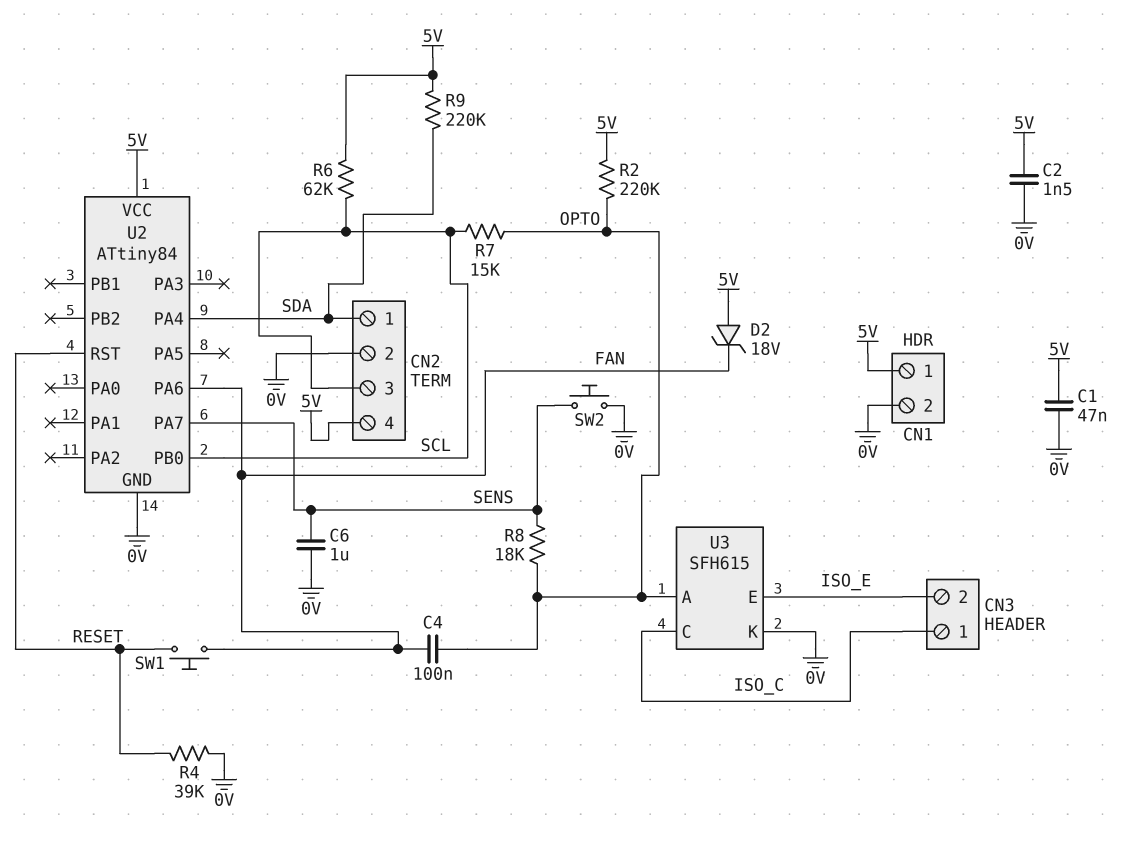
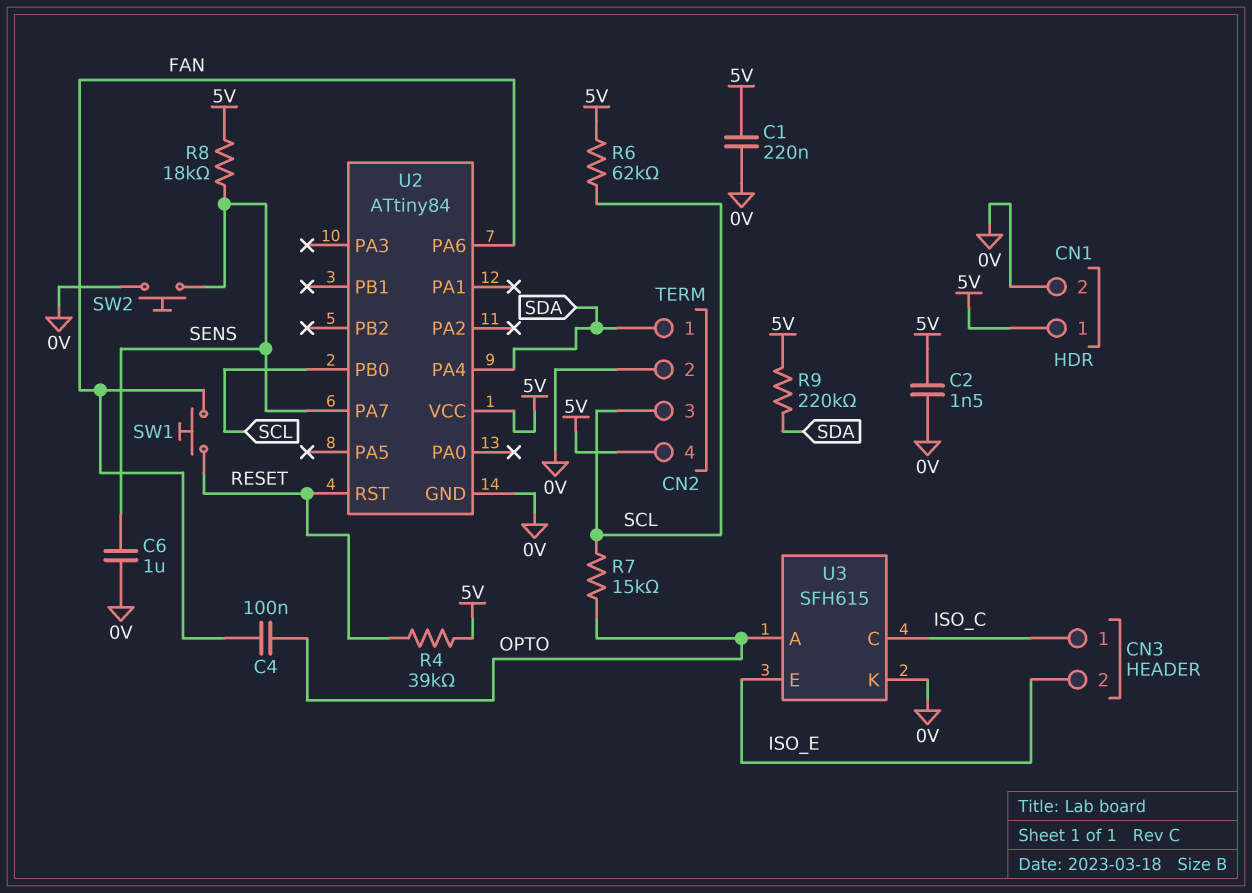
C1: 47nF (0V, 5V) -> 220nF (0V, 5V)
D2: zener 18V (A 5V, K FAN) -> none
R2: 220k (5V, OPTO) -> none
R4: 39k (0V, RESET) -> 39k (5V, RESET)
R8: 18k (OPTO, SENS) -> 18k (5V, SENS)

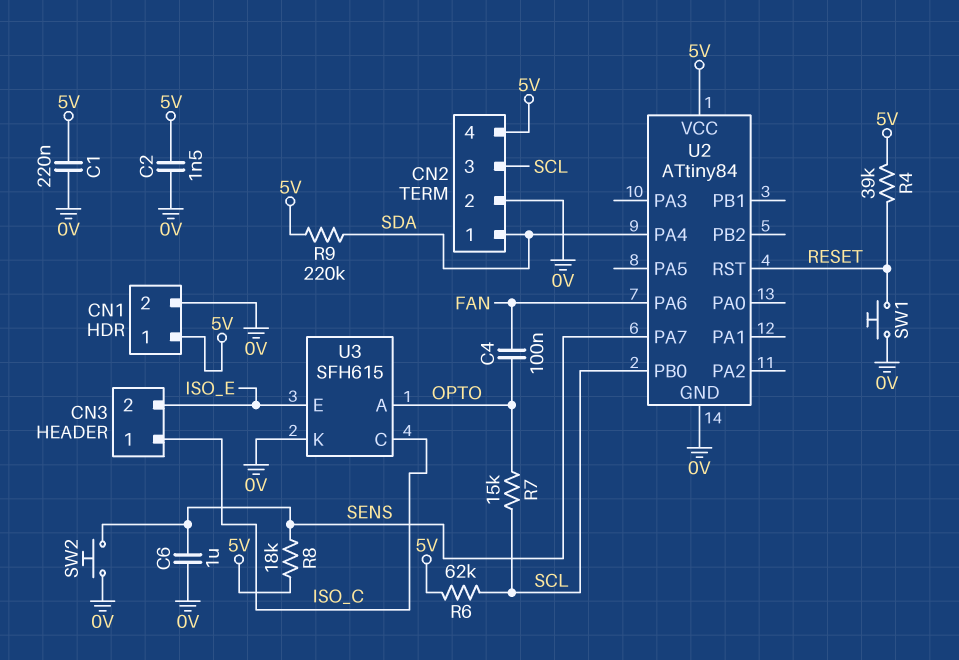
SW1: button (FAN, RESET) -> button (0V, RESET)

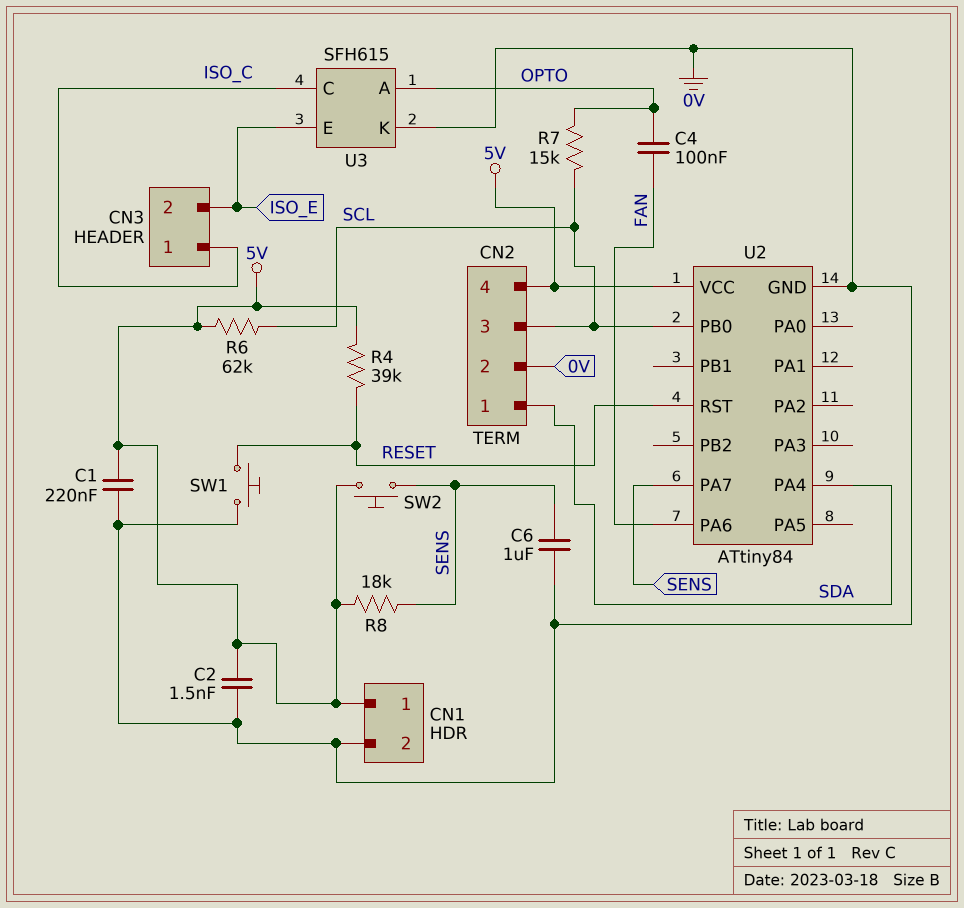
R9: 220k (5V, SDA) -> none
SW2: button (0V, SENS) -> button (5V, SENS)

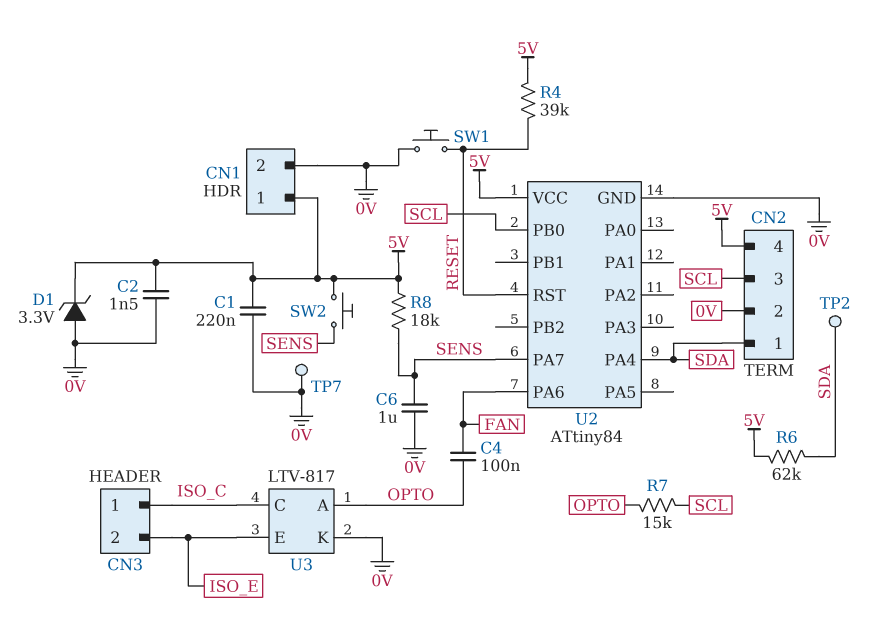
D1: none -> zener 3.3V (A 0V, K 5V)
R6: 62k (5V, SCL) -> 62k (5V, SDA)
TP2: none -> test point (SDA)
TP7: none -> test point (0V)
U3: SFH615 -> LTV-817

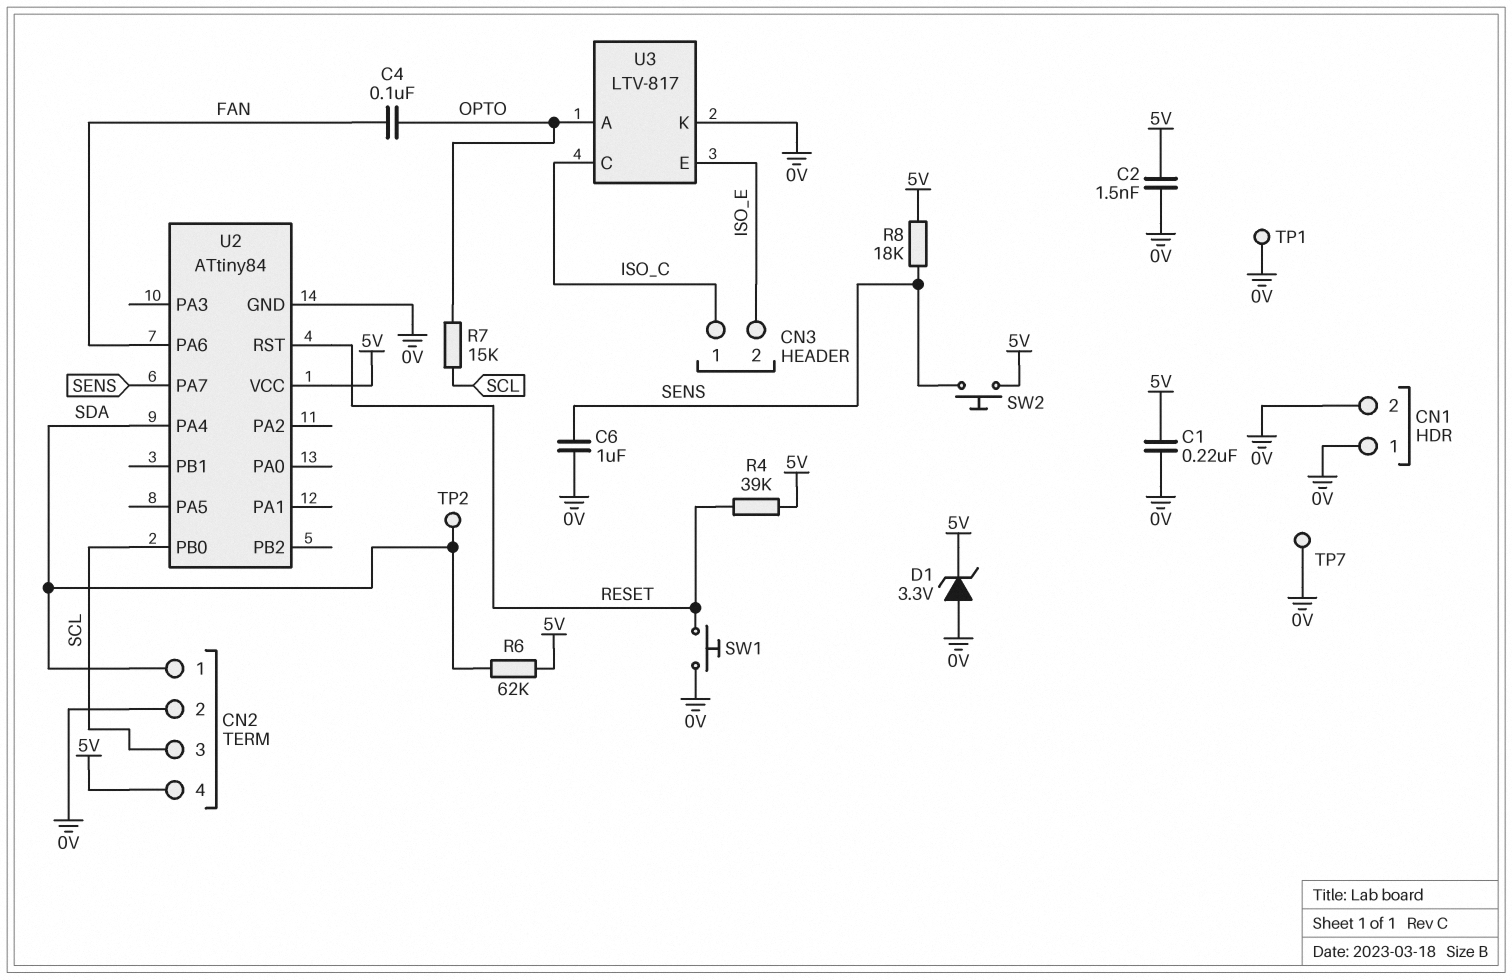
CN1 pin 1: 5V -> 0V
TP1: none -> test point (0V)

